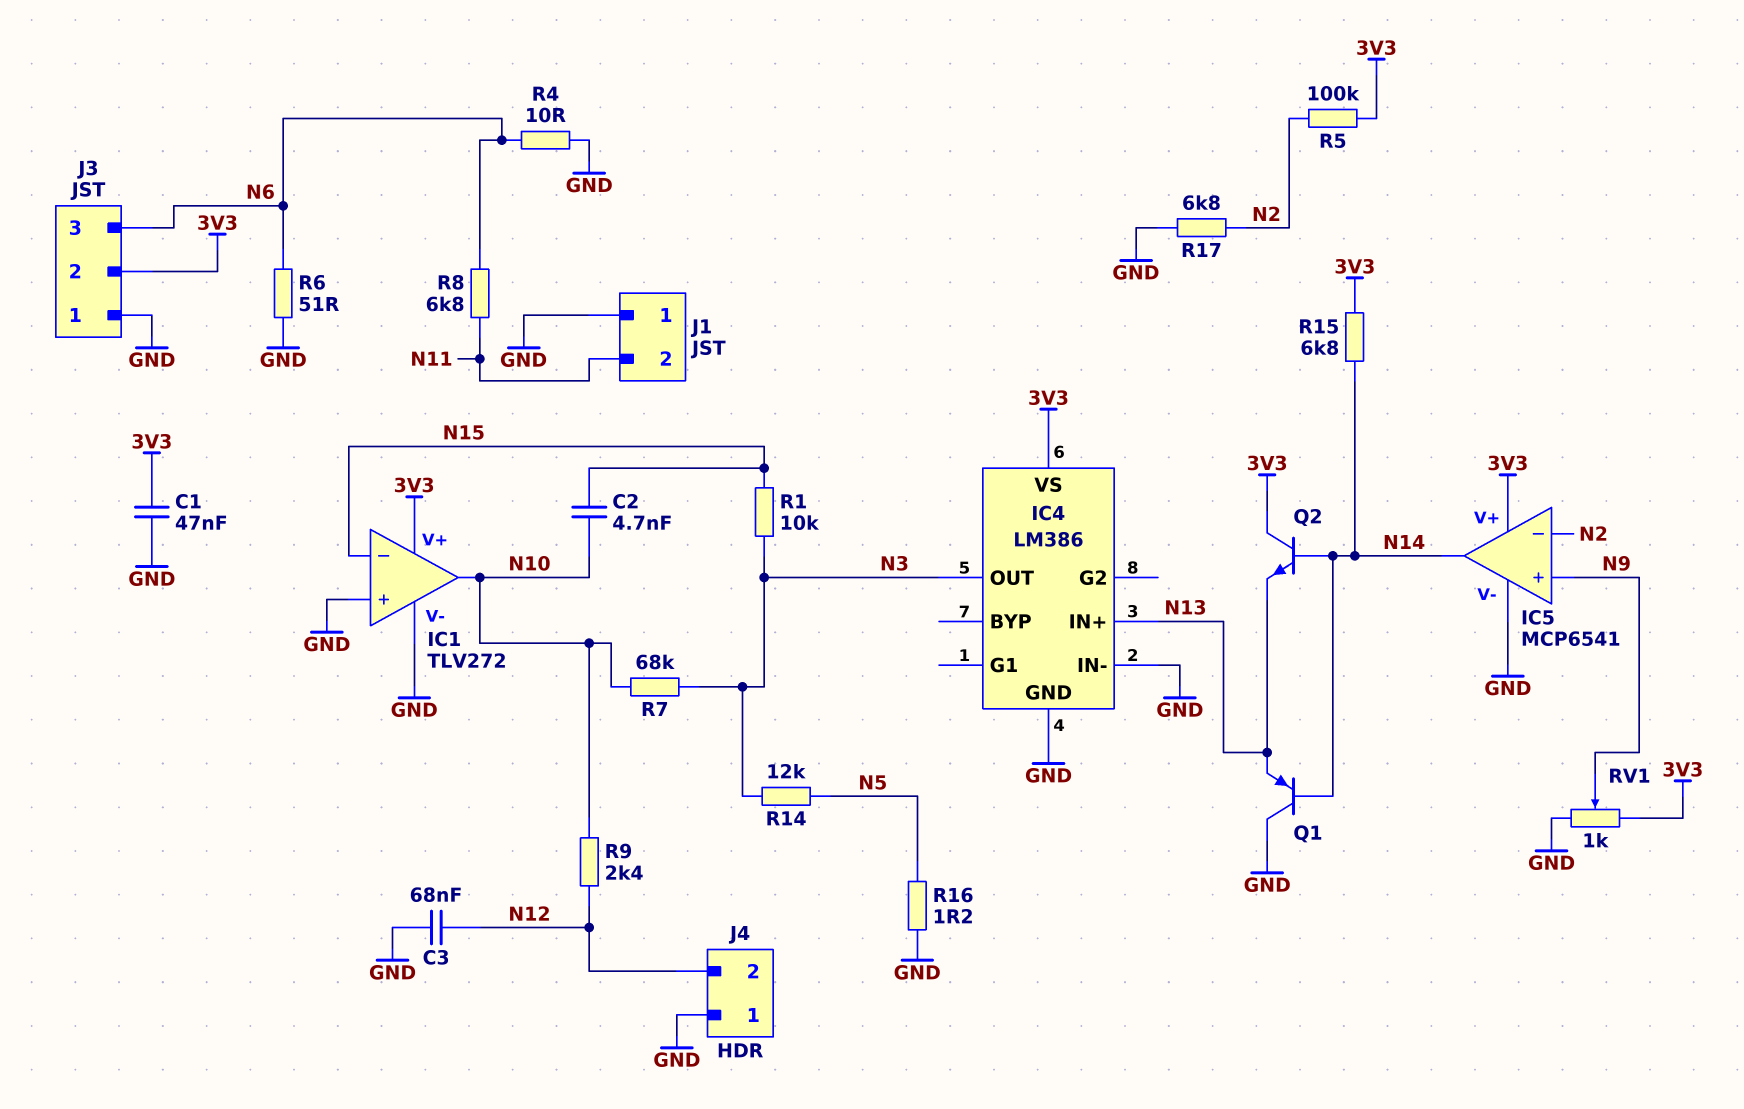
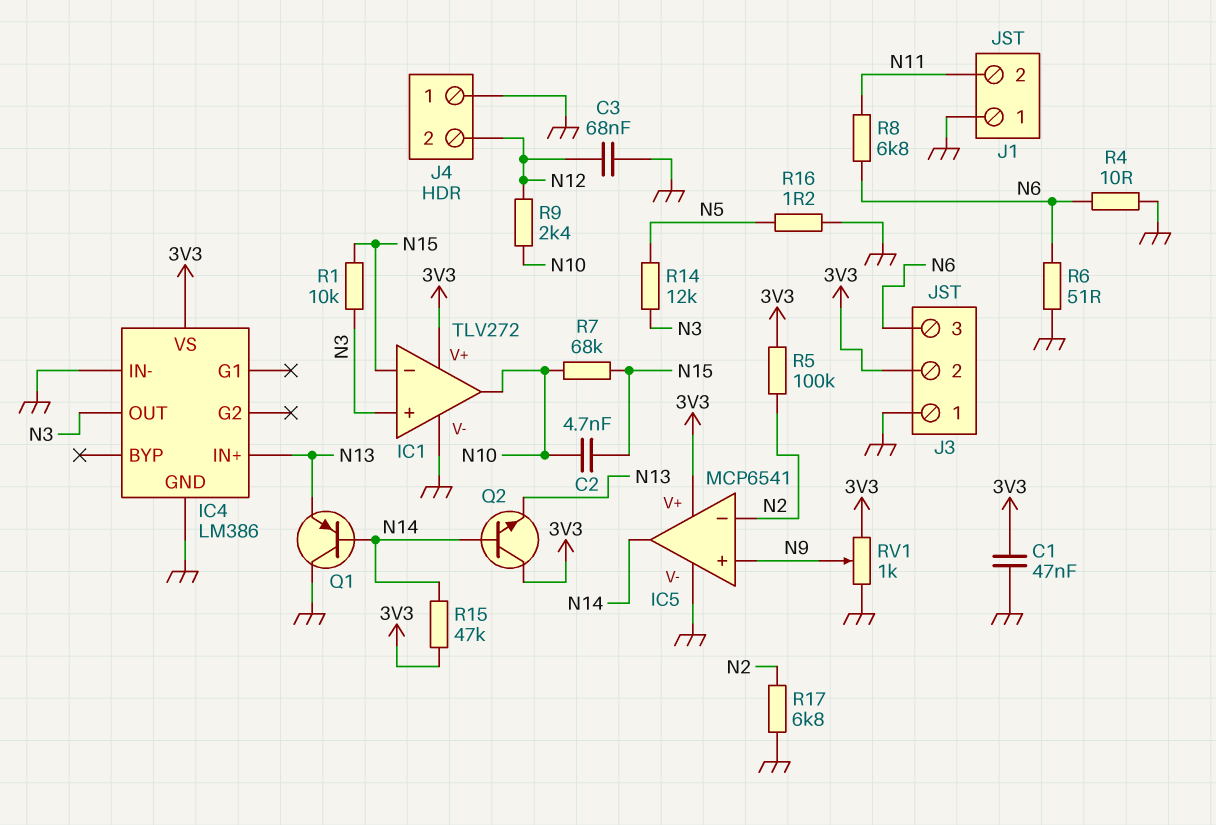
IC1 pin in+: GND -> N3
R7: 68k (N3, N10) -> 68k (N10, N15)
R15: 6.8k (3V3, N14) -> 47k (3V3, N14)

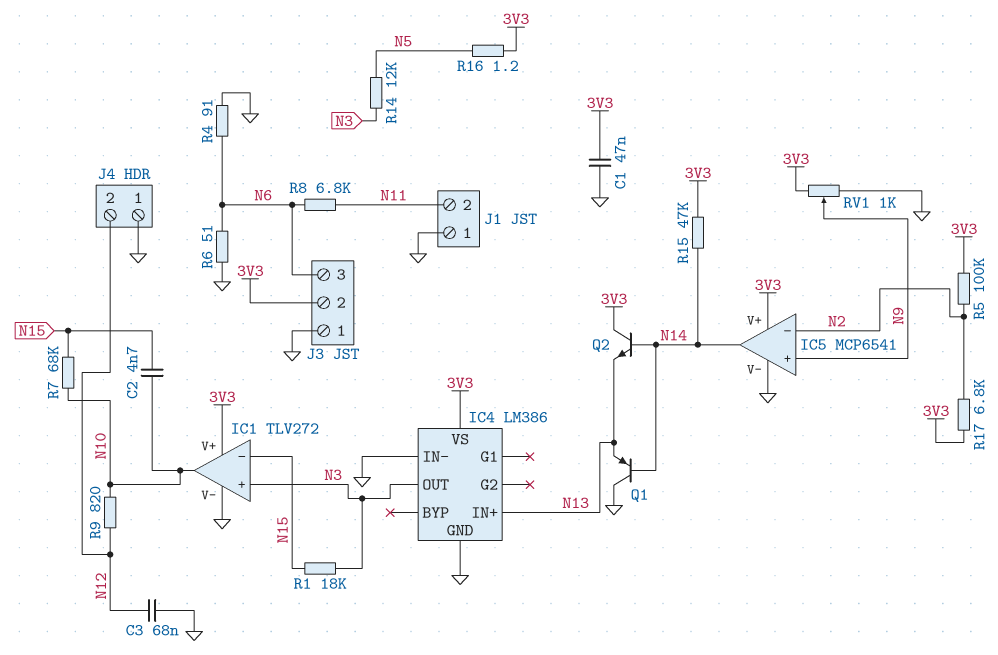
R1: 10k (N3, N15) -> 18k (N3, N15)
R4: 10 (GND, N6) -> 91 (GND, N6)
R9: 2.4k (N10, N12) -> 820 (N10, N12)
R16: 1.2 (GND, N5) -> 1.2 (3V3, N5)
R17: 6.8k (GND, N2) -> 6.8k (3V3, N2)

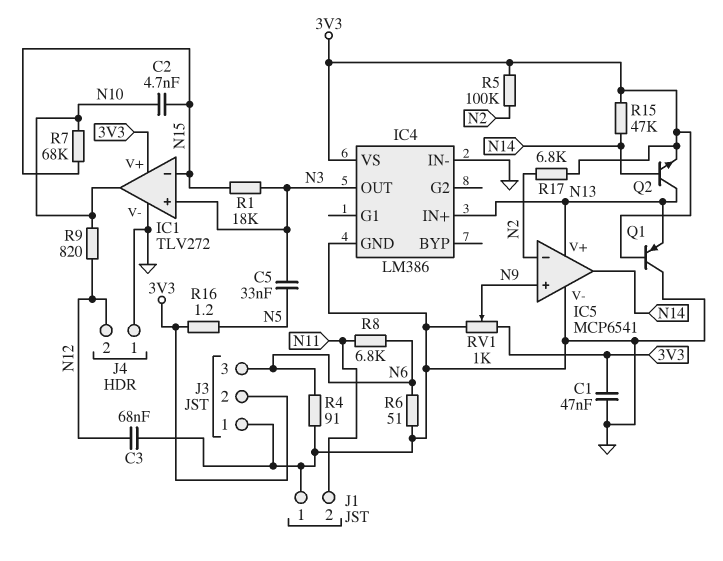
C5: none -> 33nF (N3, N5)
IC5 pin V+: 3V3 -> N13
Q1: PNP (B N14, C GND, E N13) -> PNP (B 3V3, C GND, E N13)
Q2: NPN (B N14, C 3V3, E N13) -> NPN (B N14, C N13, E 3V3)
R14: 12k (N3, N5) -> none

